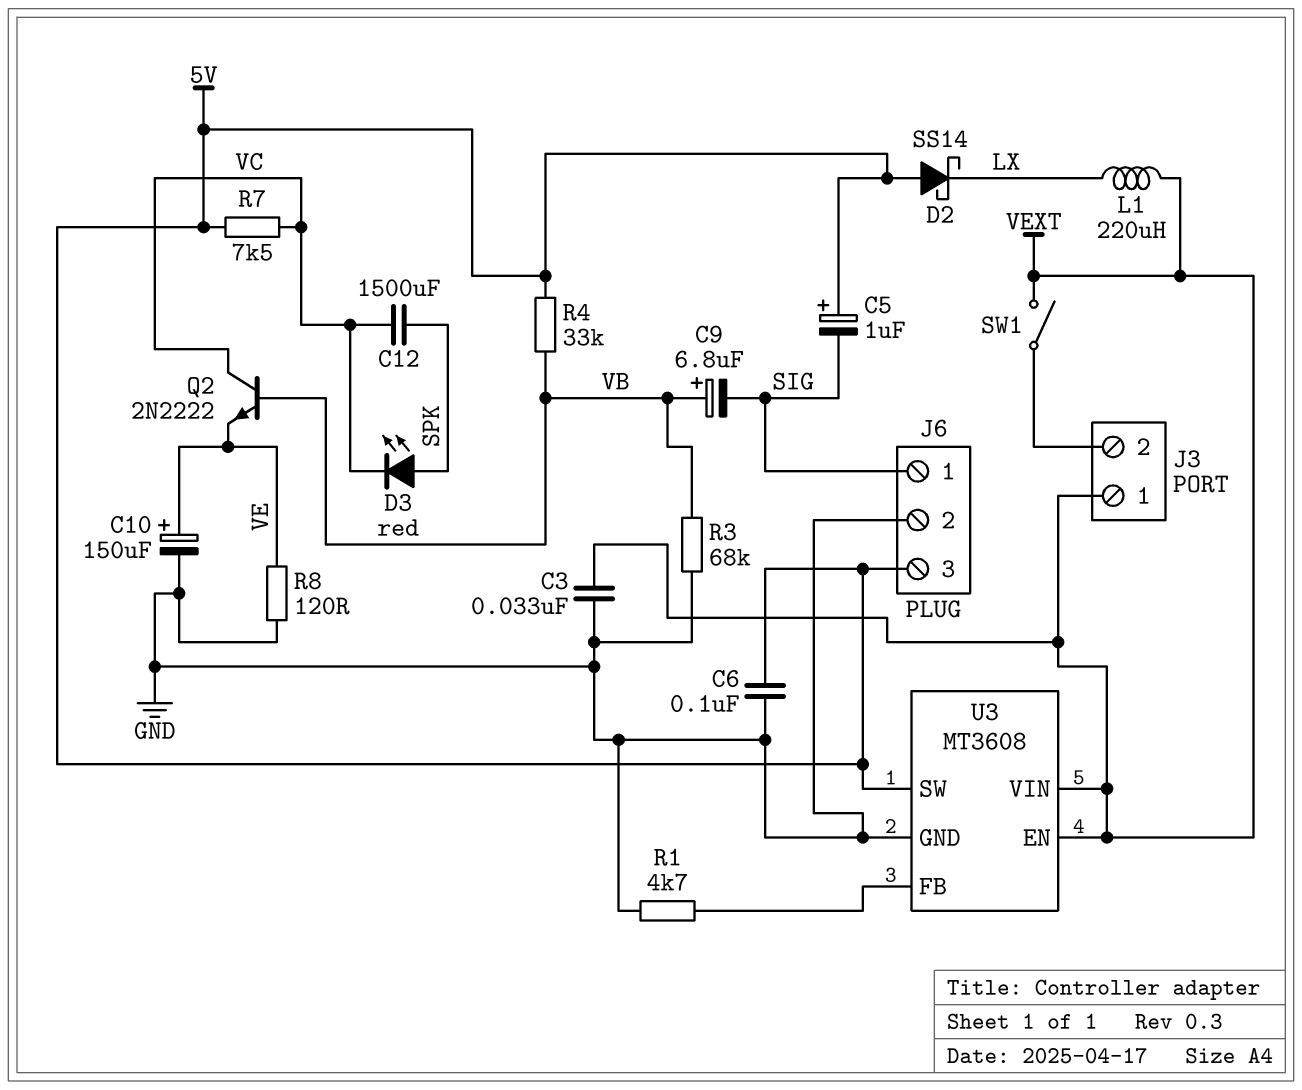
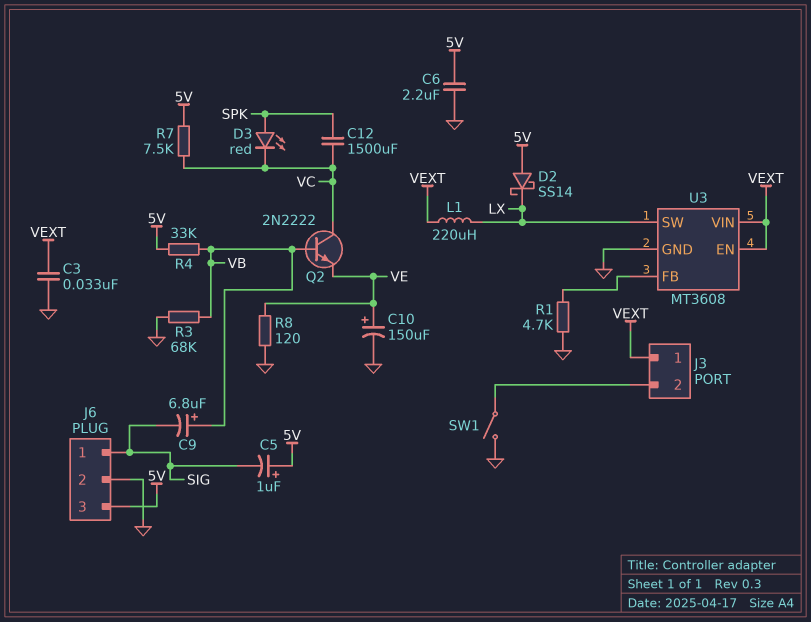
C6: 100nF (5V, GND) -> 2.2uF (5V, GND)
SW1: switch (J3/2, VEXT) -> switch (GND, J3/2)
U3 pin SW: 5V -> LX

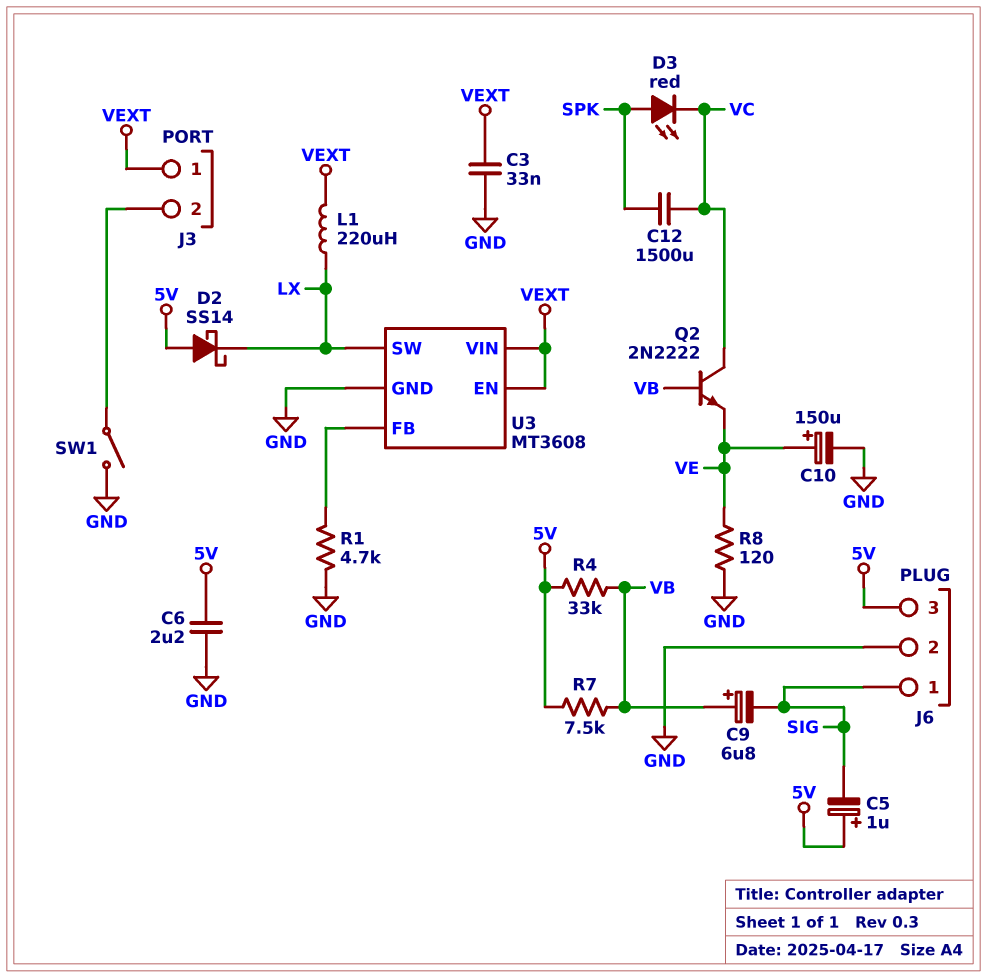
R3: 68k (GND, VB) -> none
R7: 7.5k (5V, VC) -> 7.5k (5V, VB)

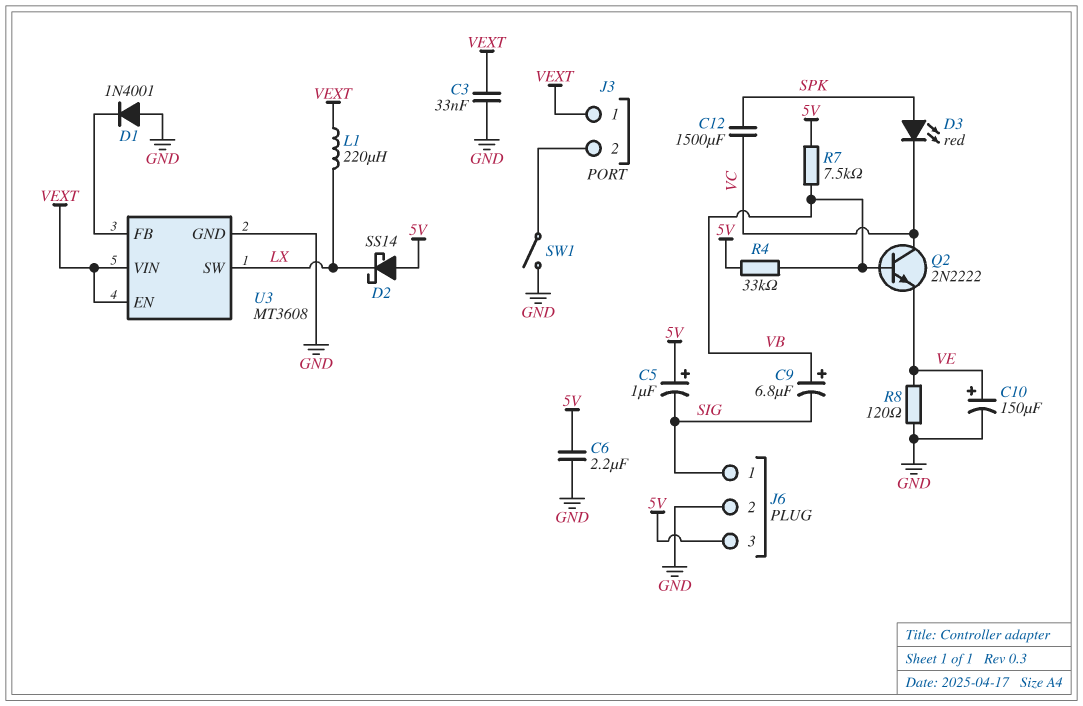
D1: none -> diode 1N4001 (A GND, K U3/FB)
R1: 4.7k (GND, U3/FB) -> none

